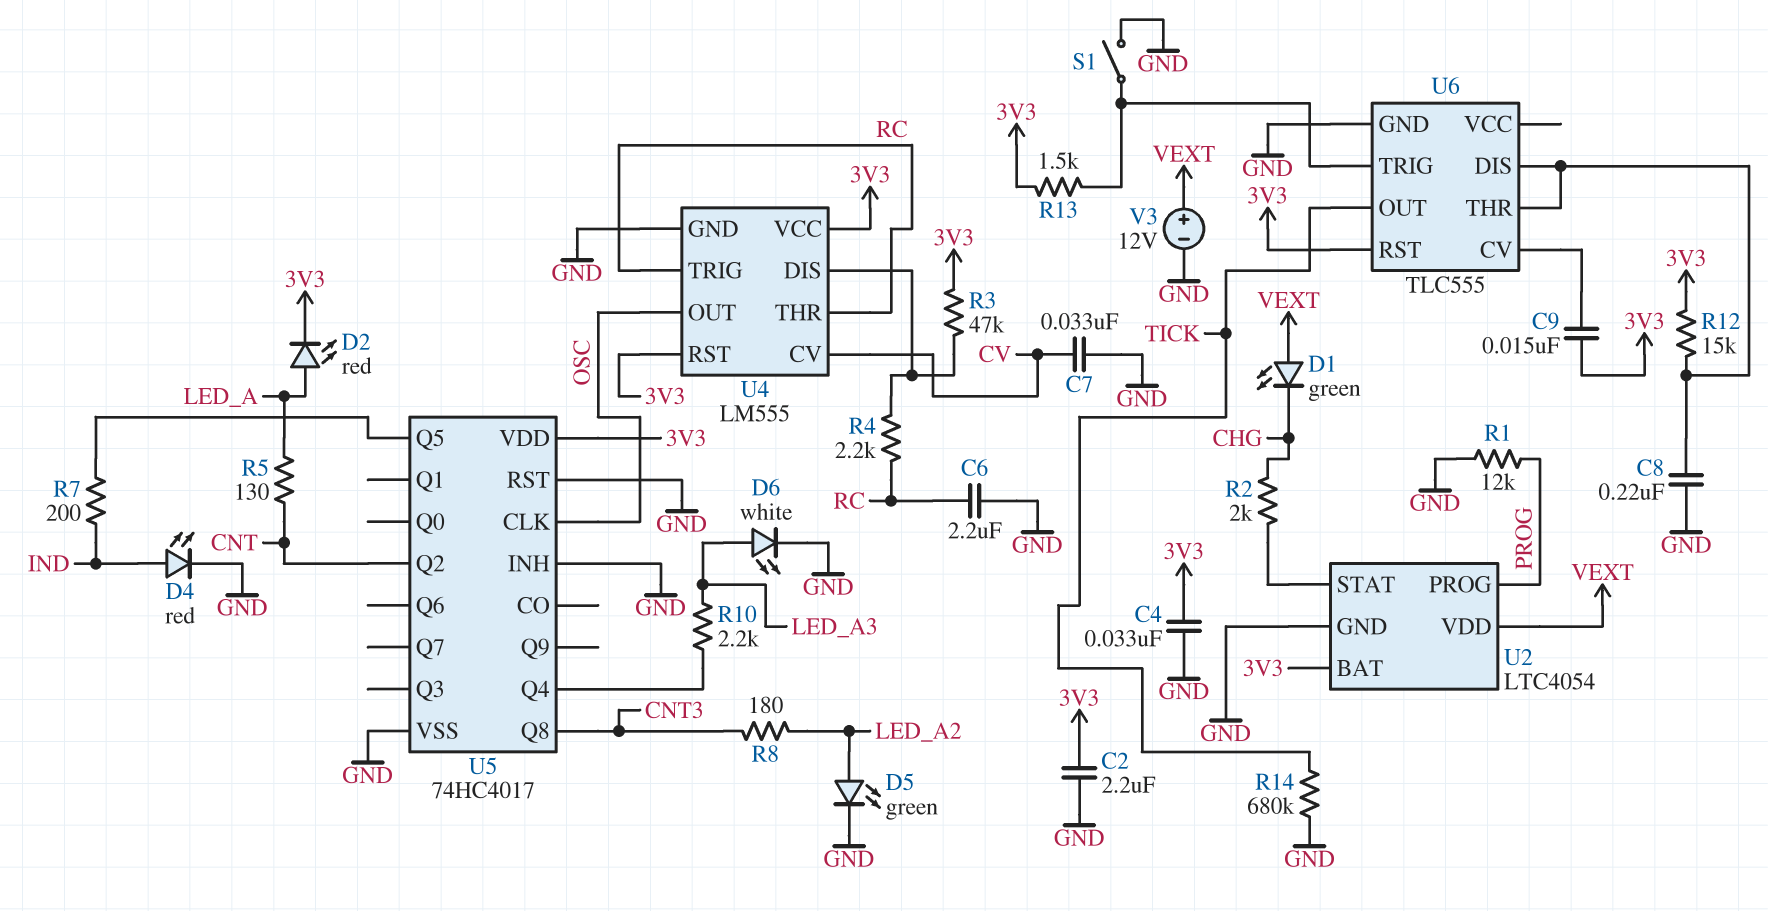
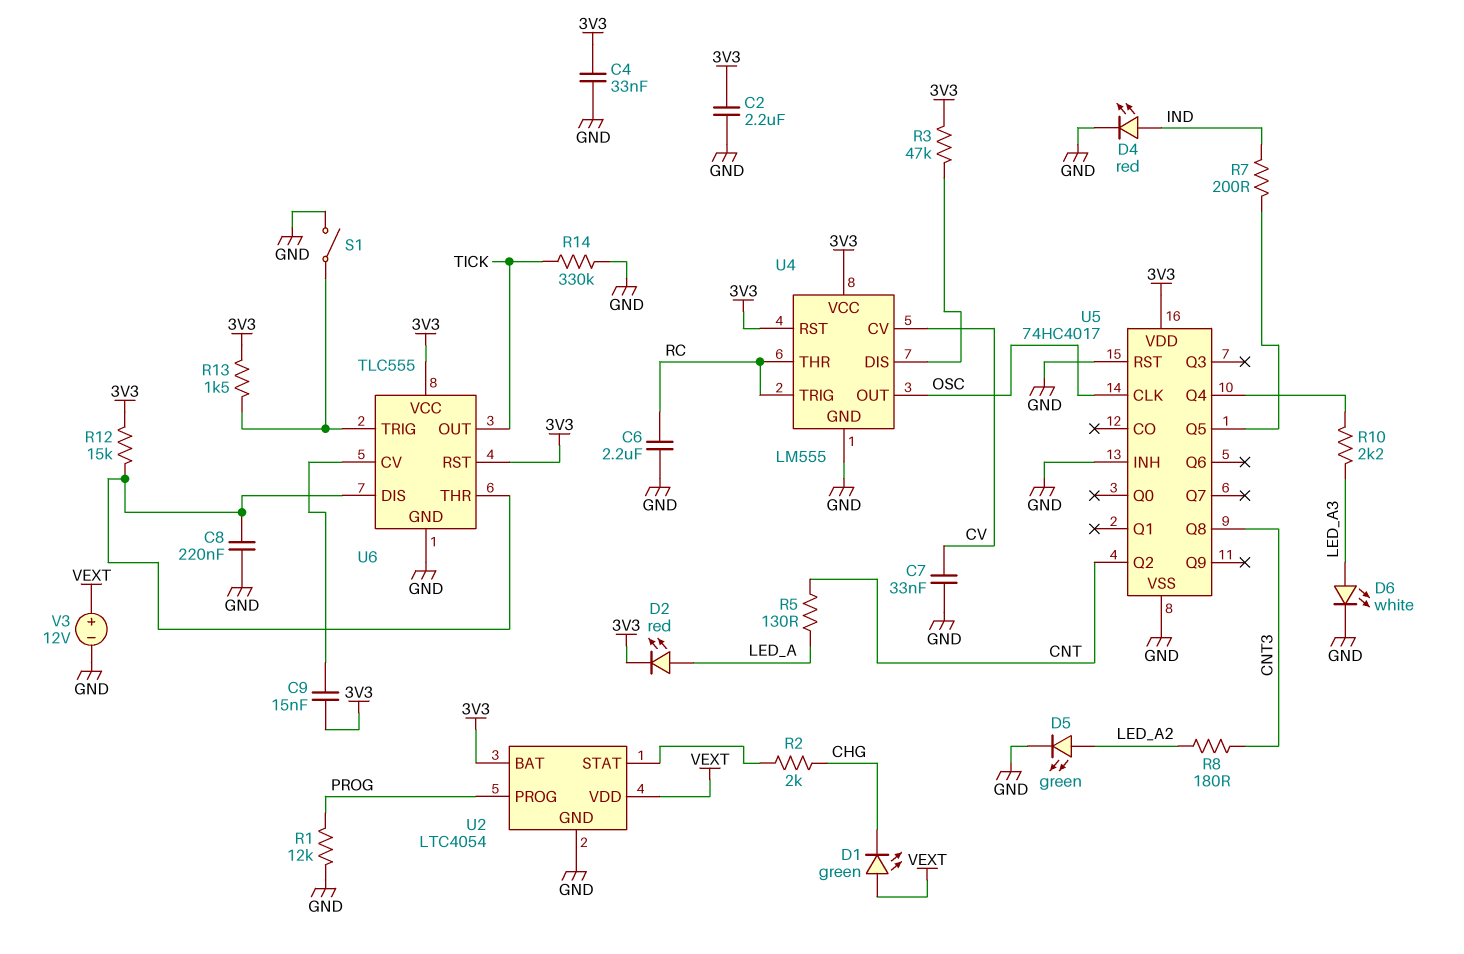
R4: 2.2k (RC, U4/DIS) -> none
R14: 680k (GND, TICK) -> 330k (GND, TICK)
U6 pin VCC: none -> 3V3

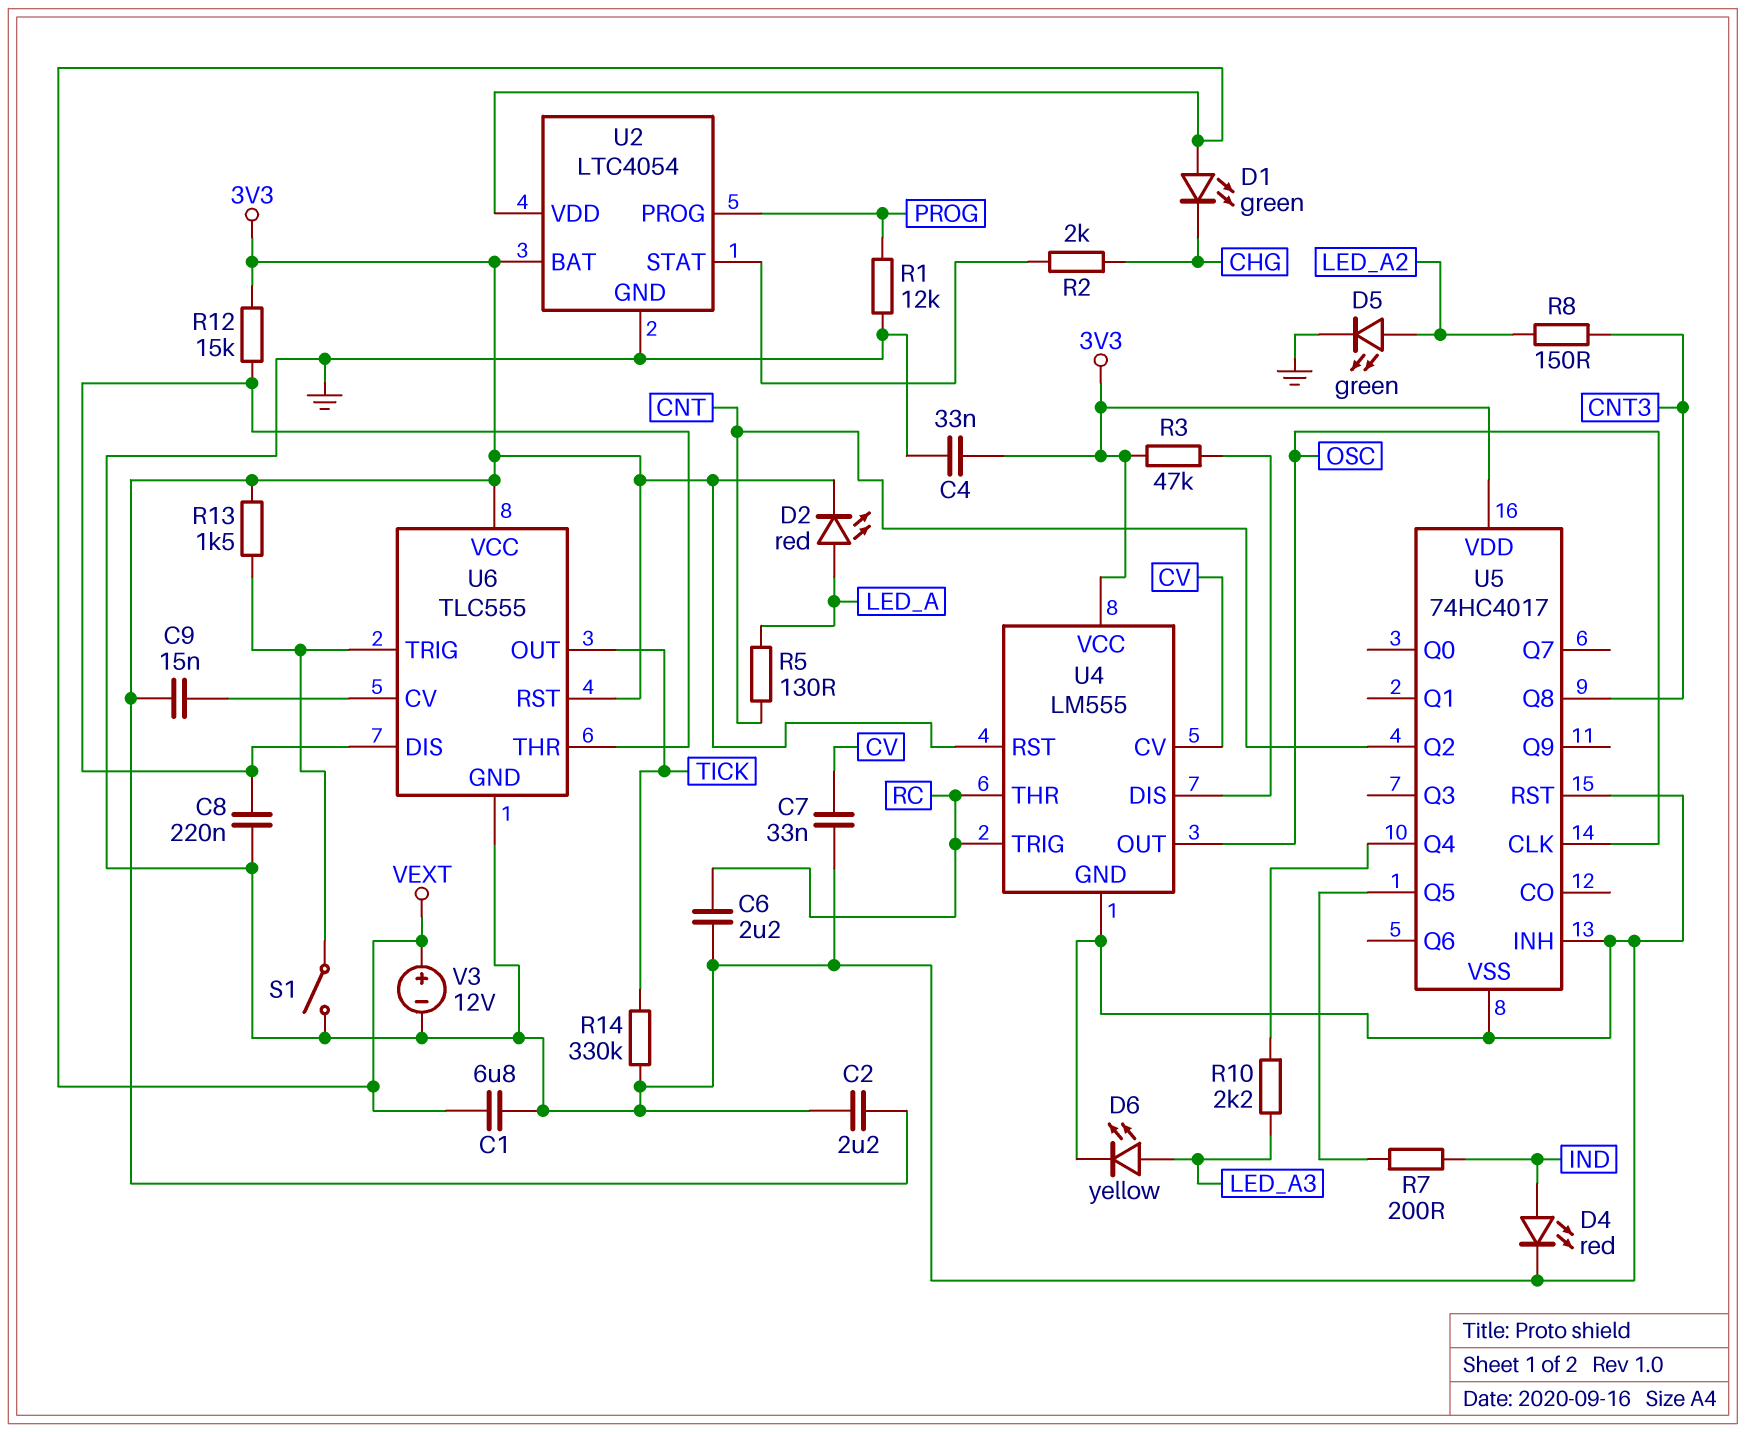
C1: none -> 6.8uF (GND, VEXT)
D6: LED white (A LED_A3, K GND) -> LED yellow (A LED_A3, K GND)
R8: 180 (CNT3, LED_A2) -> 150 (CNT3, LED_A2)

